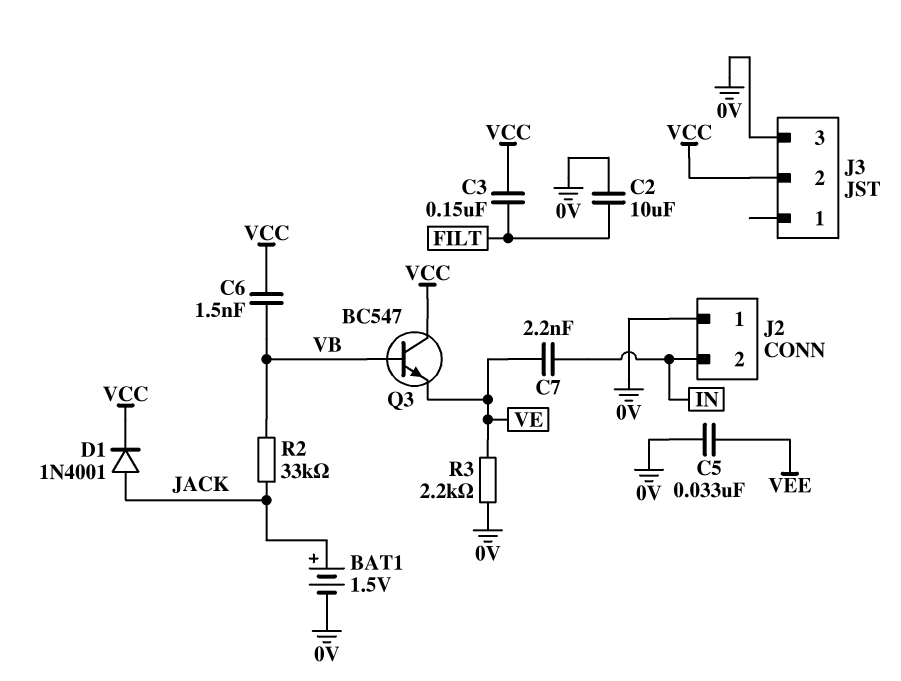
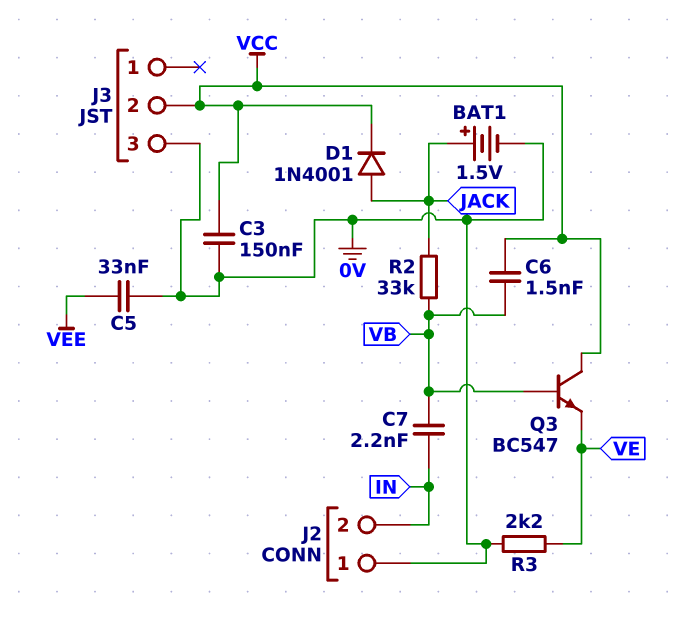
C2: 10uF (0V, FILT) -> none
C3: 150nF (FILT, VCC) -> 150nF (0V, VCC)
C7: 2.2nF (IN, VE) -> 2.2nF (IN, VB)

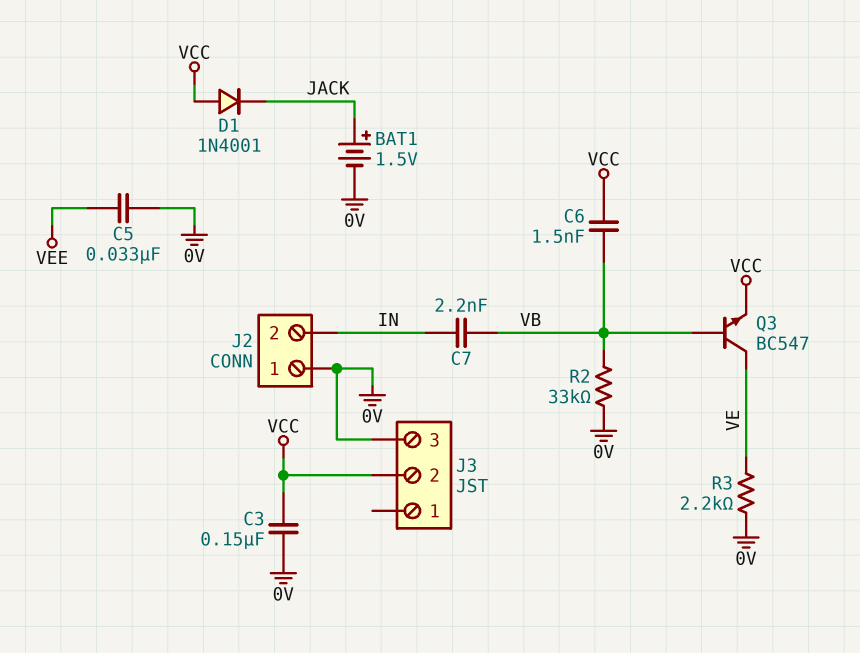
D1: diode 1N4001 (A JACK, K VCC) -> diode 1N4001 (A VCC, K JACK)
Q3: NPN BC547 (B VB, C VCC, E VE) -> NPN BC547 (B VB, C VE, E VCC)
R2: 33k (JACK, VB) -> 33k (0V, VB)

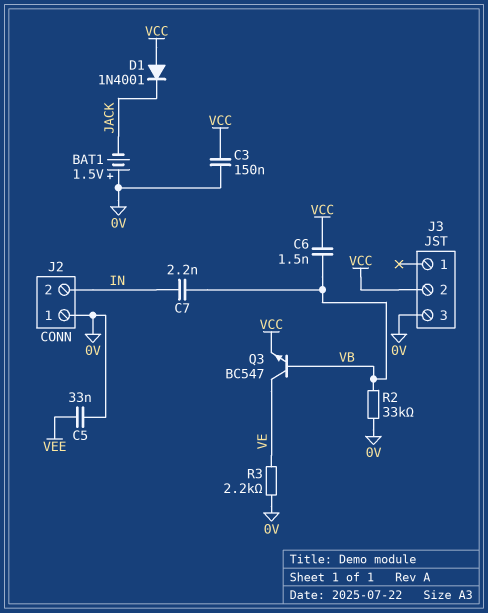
BAT1: 1.5V (plus JACK, minus 0V) -> 1.5V (plus 0V, minus JACK)

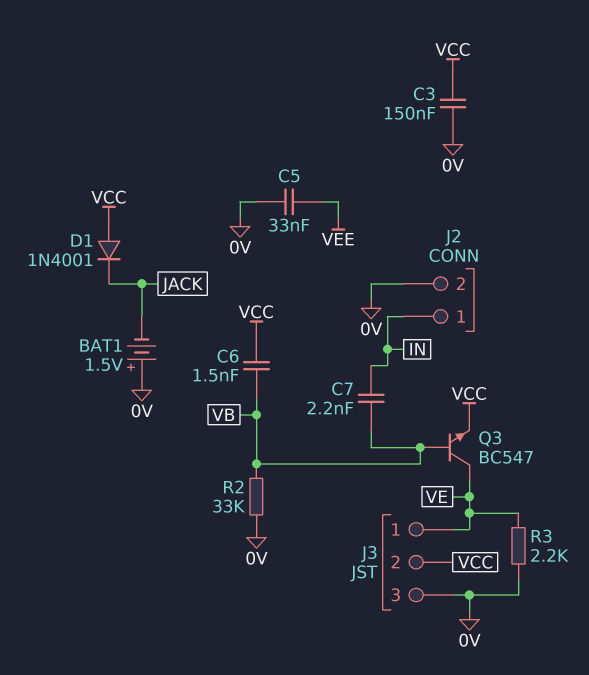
J2 pin 1: 0V -> IN
J2 pin 2: IN -> 0V
J3 pin 1: none -> VE

